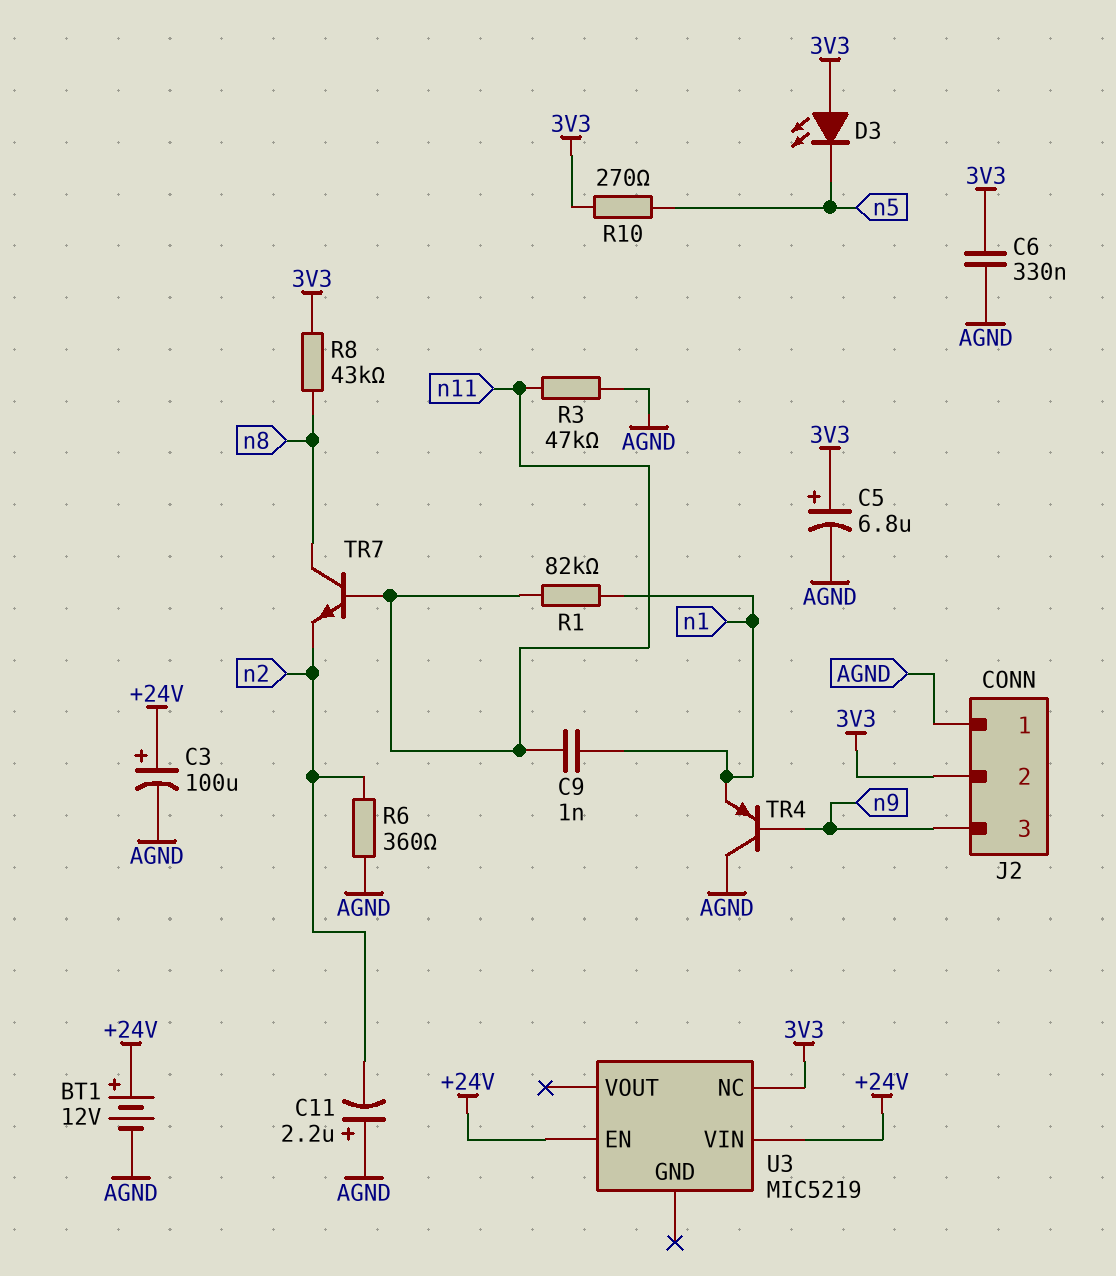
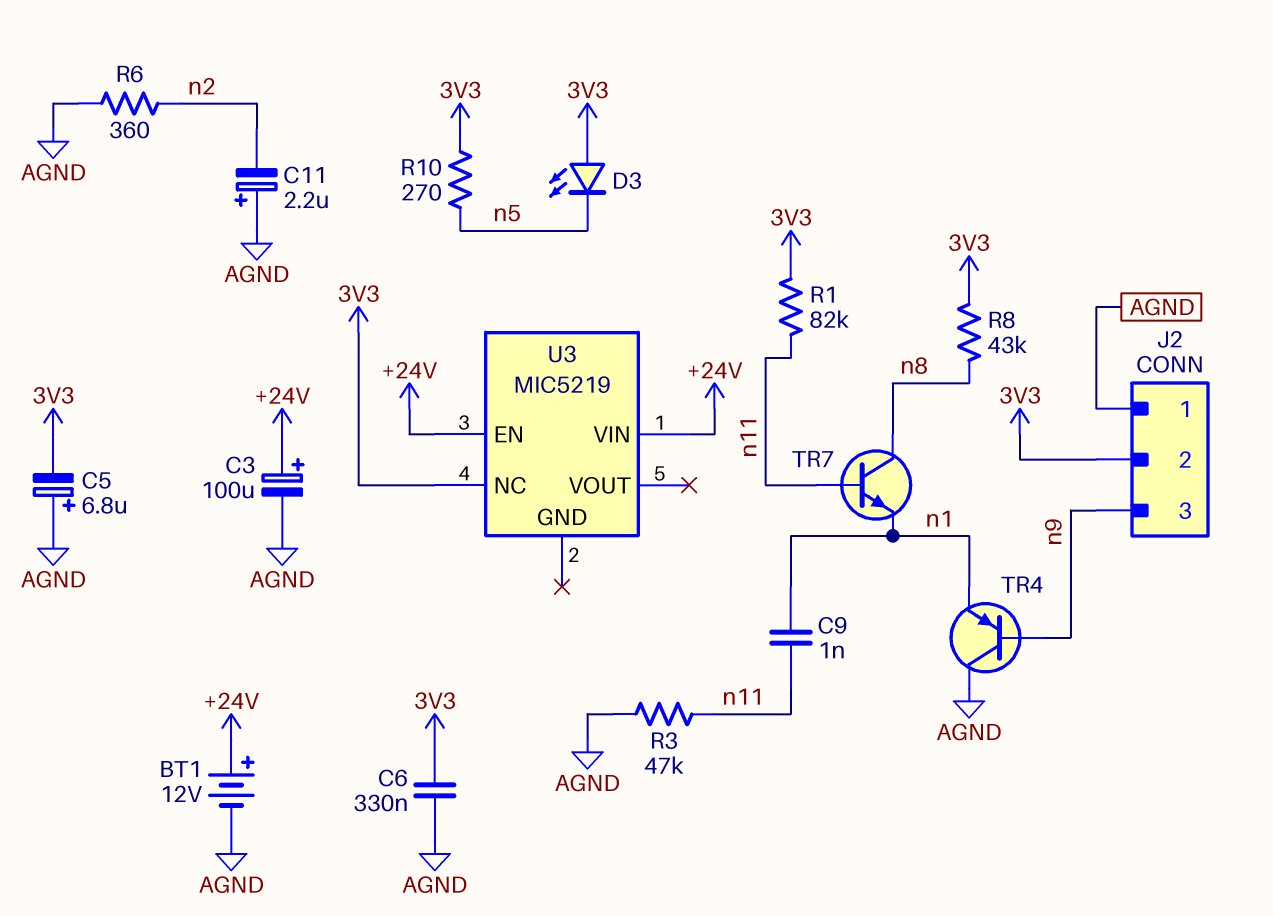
C5: 6.8uF (plus 3V3, minus AGND) -> 6.8uF (plus AGND, minus 3V3)
R1: 82k (n1, n11) -> 82k (3V3, n11)
TR7: NPN (B n11, C n8, E n2) -> NPN (B n11, C n8, E n1)

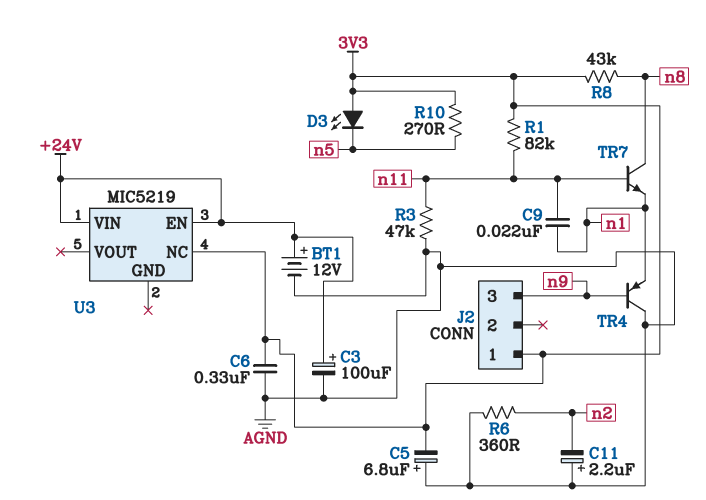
C9: 1nF (n1, n11) -> 22nF (n1, n11)
J2 pin 1: AGND -> 3V3
J2 pin 2: 3V3 -> none

